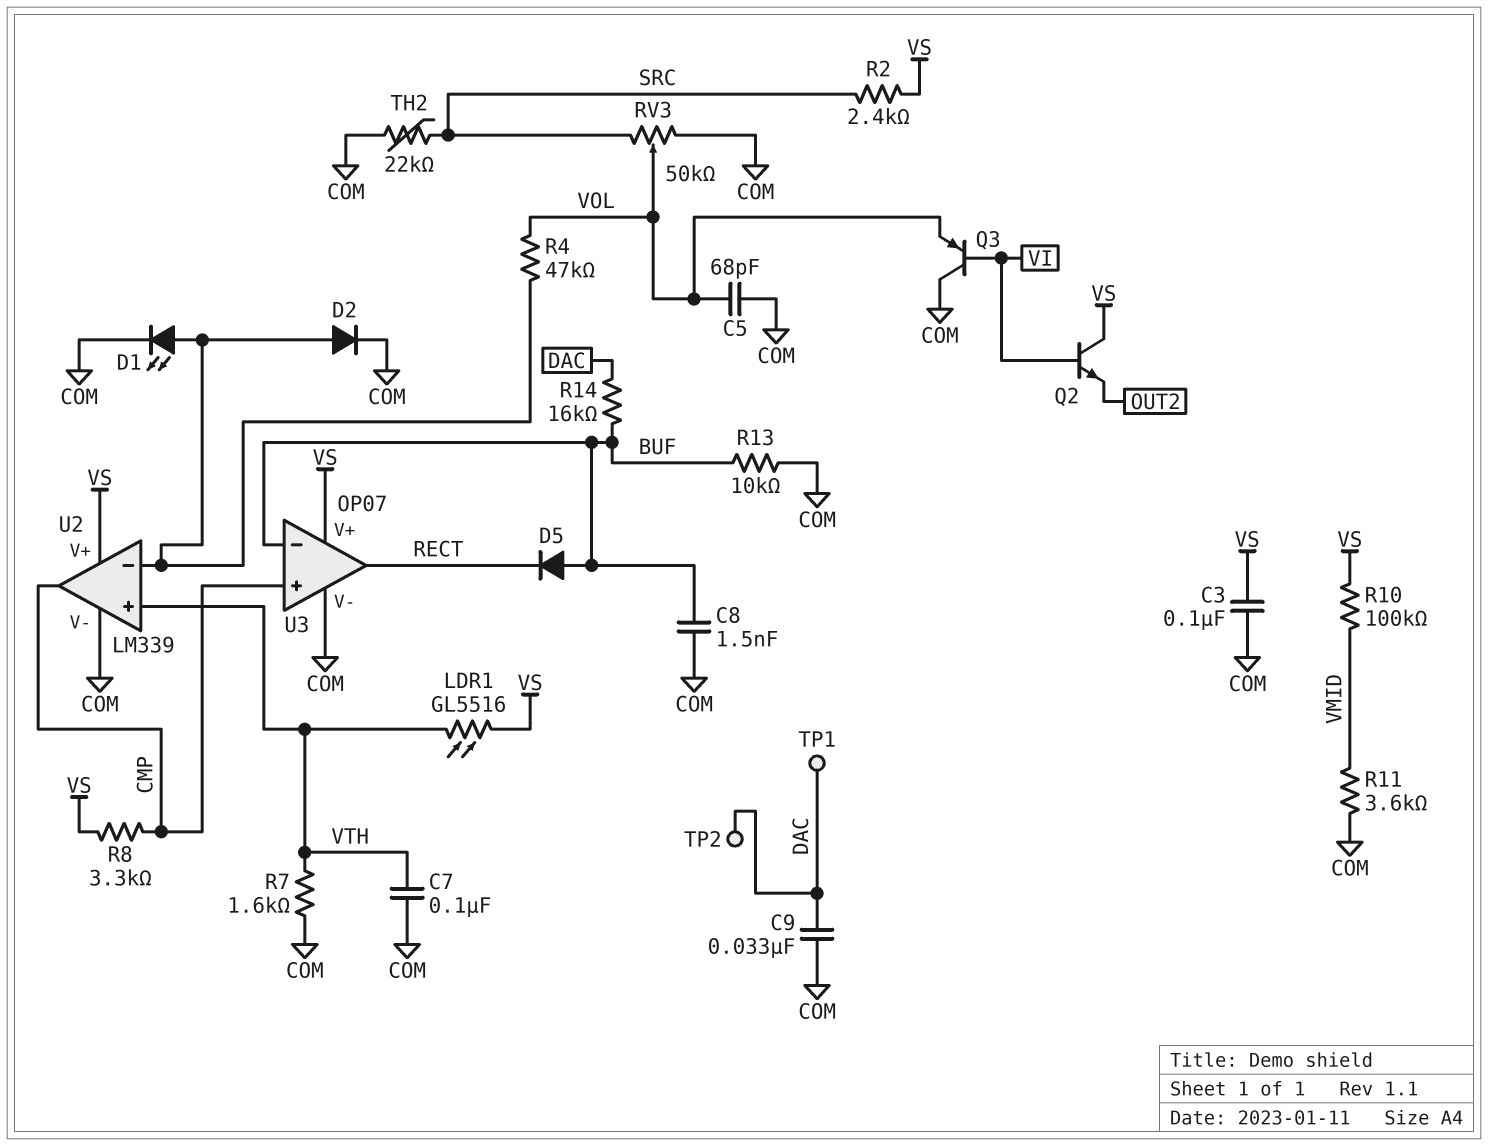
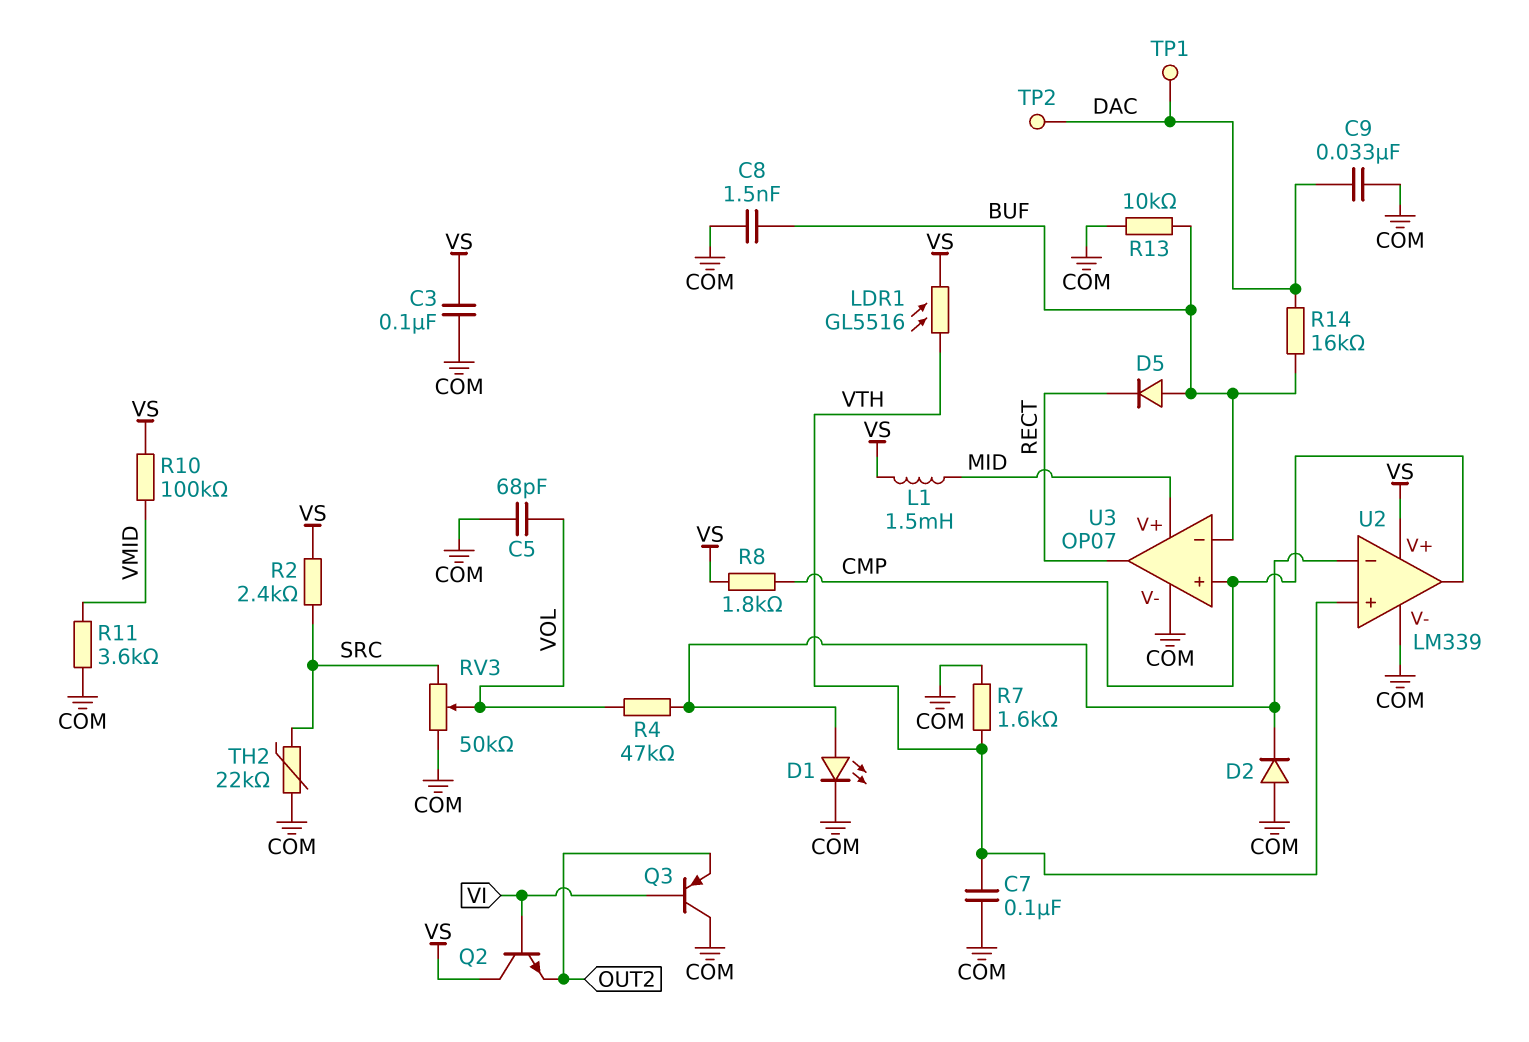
D2: diode (A U2/in-, K COM) -> diode (A COM, K U2/in-)
L1: none -> 1.5mH (MID, VS)
Q3: PNP (B VI, C COM, E VOL) -> PNP (B VI, C COM, E OUT2)
R8: 3.3k (CMP, VS) -> 1.8k (CMP, VS)
U3 pin V+: VS -> MID

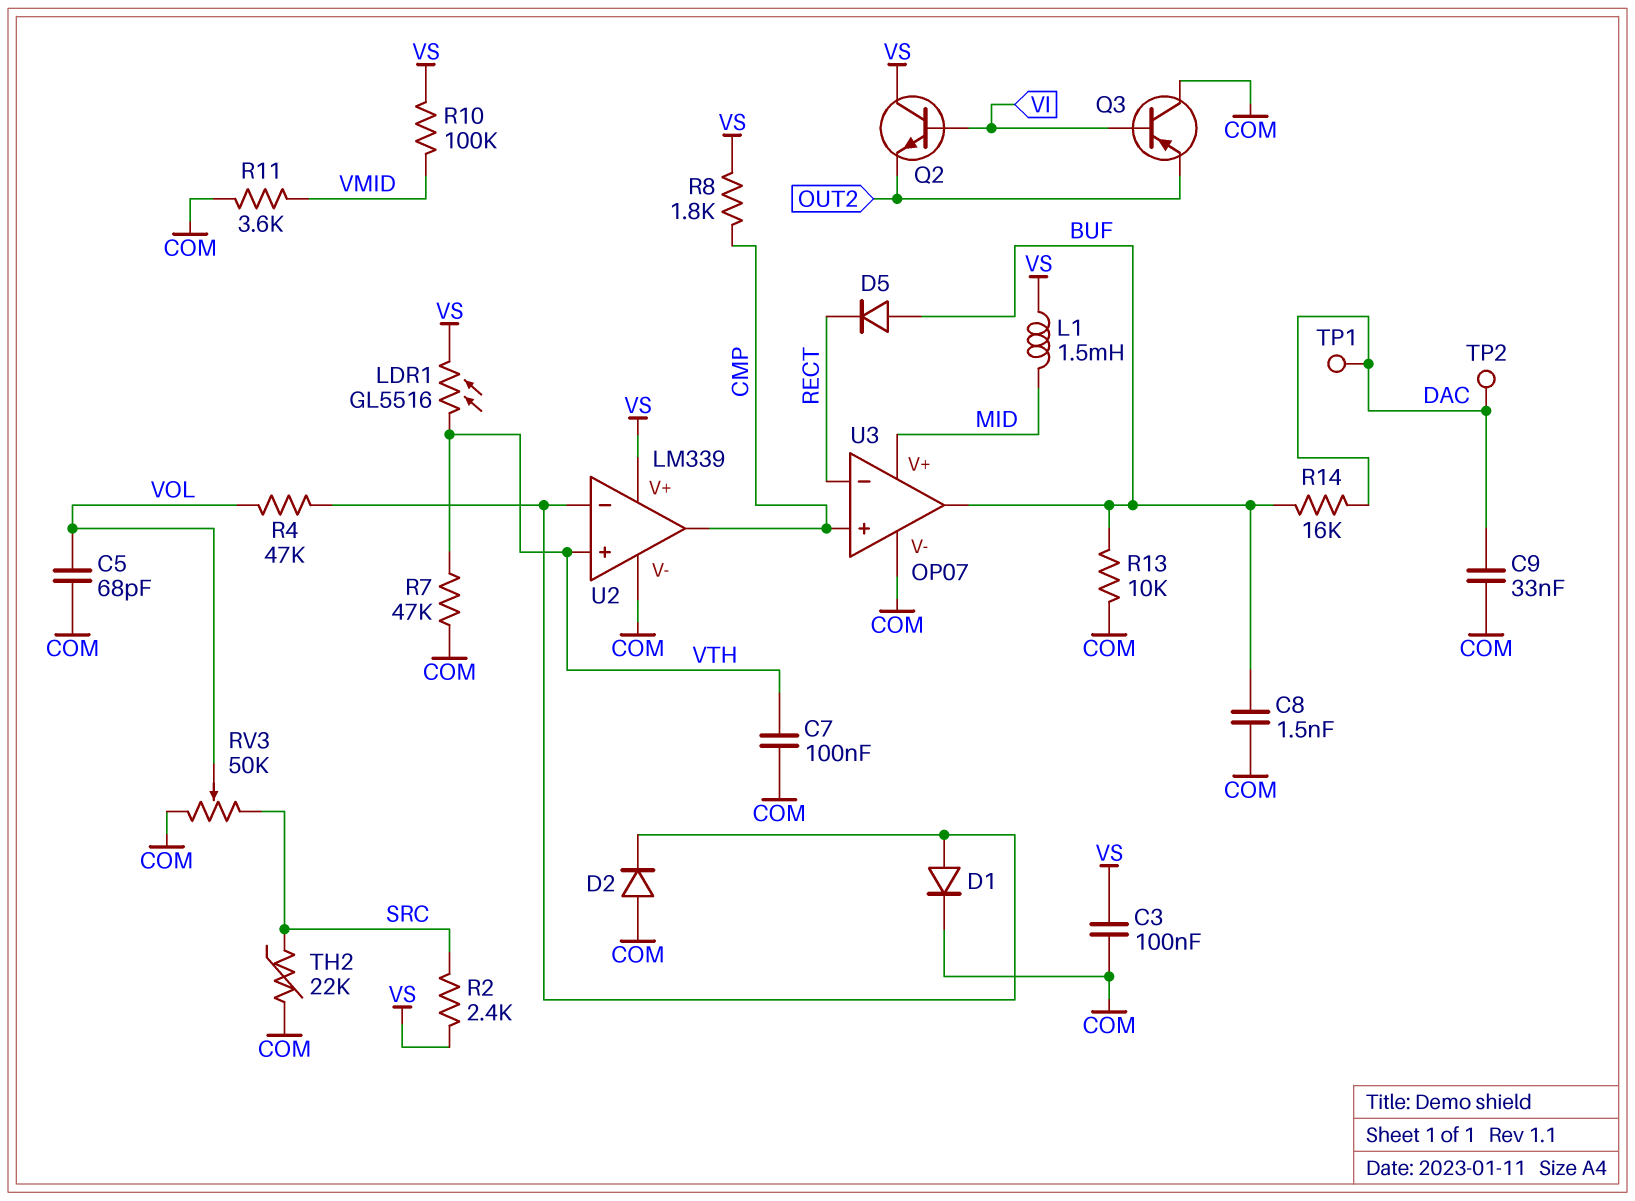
D1: LED (A U2/in-, K COM) -> diode (A U2/in-, K COM)
R7: 1.6k (COM, VTH) -> 47k (COM, VTH)
U3 pin in-: BUF -> RECT
U3 pin out: RECT -> BUF

